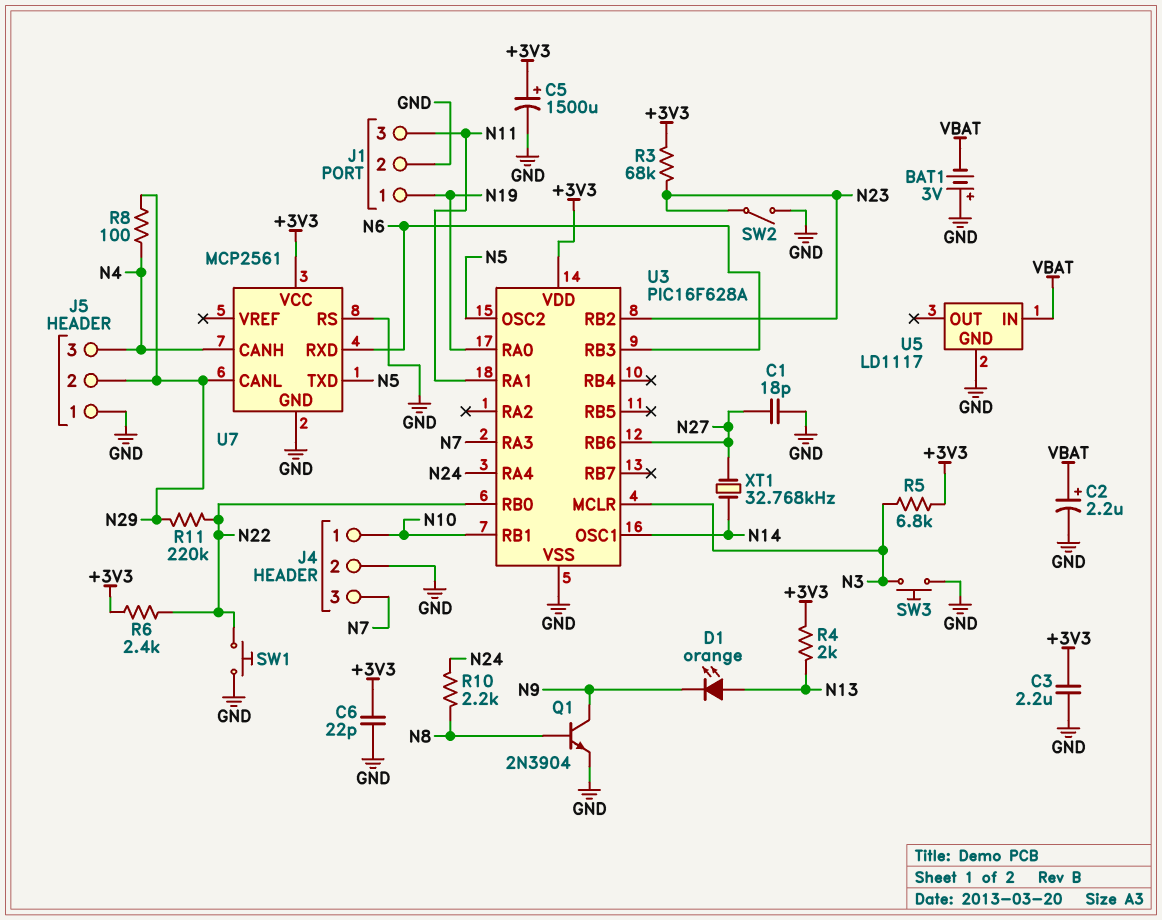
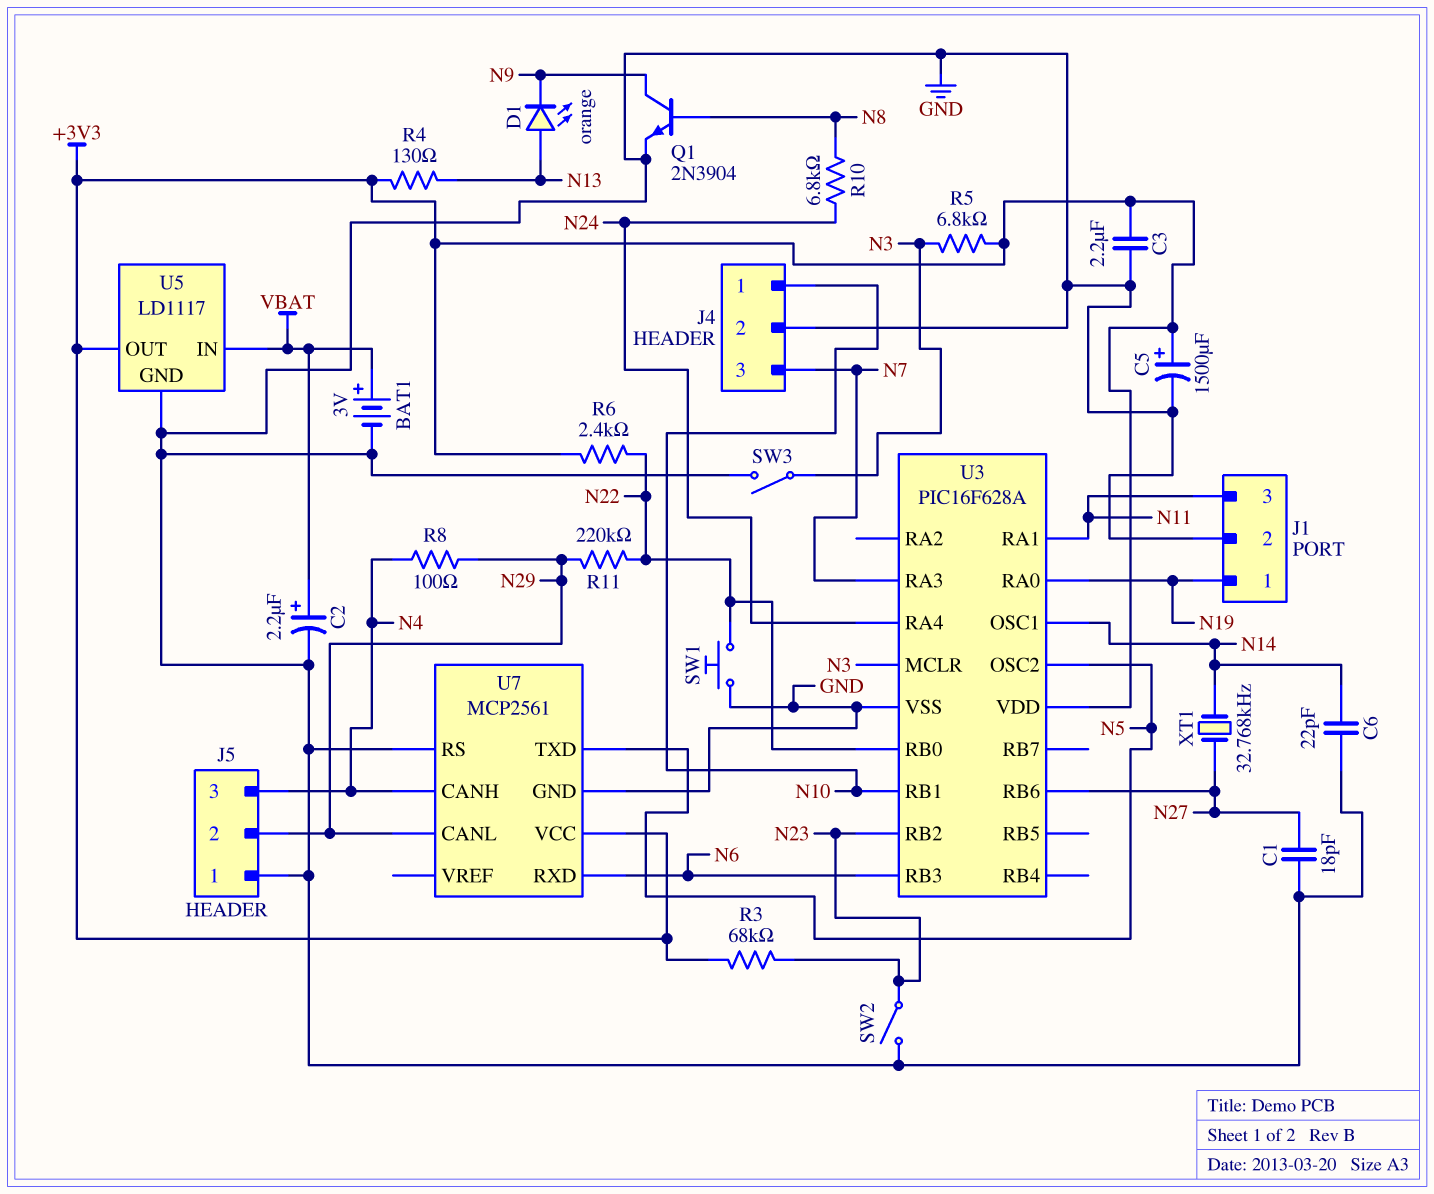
BAT1: 3V (plus GND, minus VBAT) -> 3V (plus VBAT, minus GND)
C6: 22pF (+3V3, GND) -> 22pF (GND, N14)
R4: 2k (+3V3, N13) -> 130 (+3V3, N13)
R10: 2.2k (N8, N24) -> 6.8k (N8, N24)
SW3: button (GND, N3) -> switch (GND, N3)
U5 pin OUT: none -> +3V3

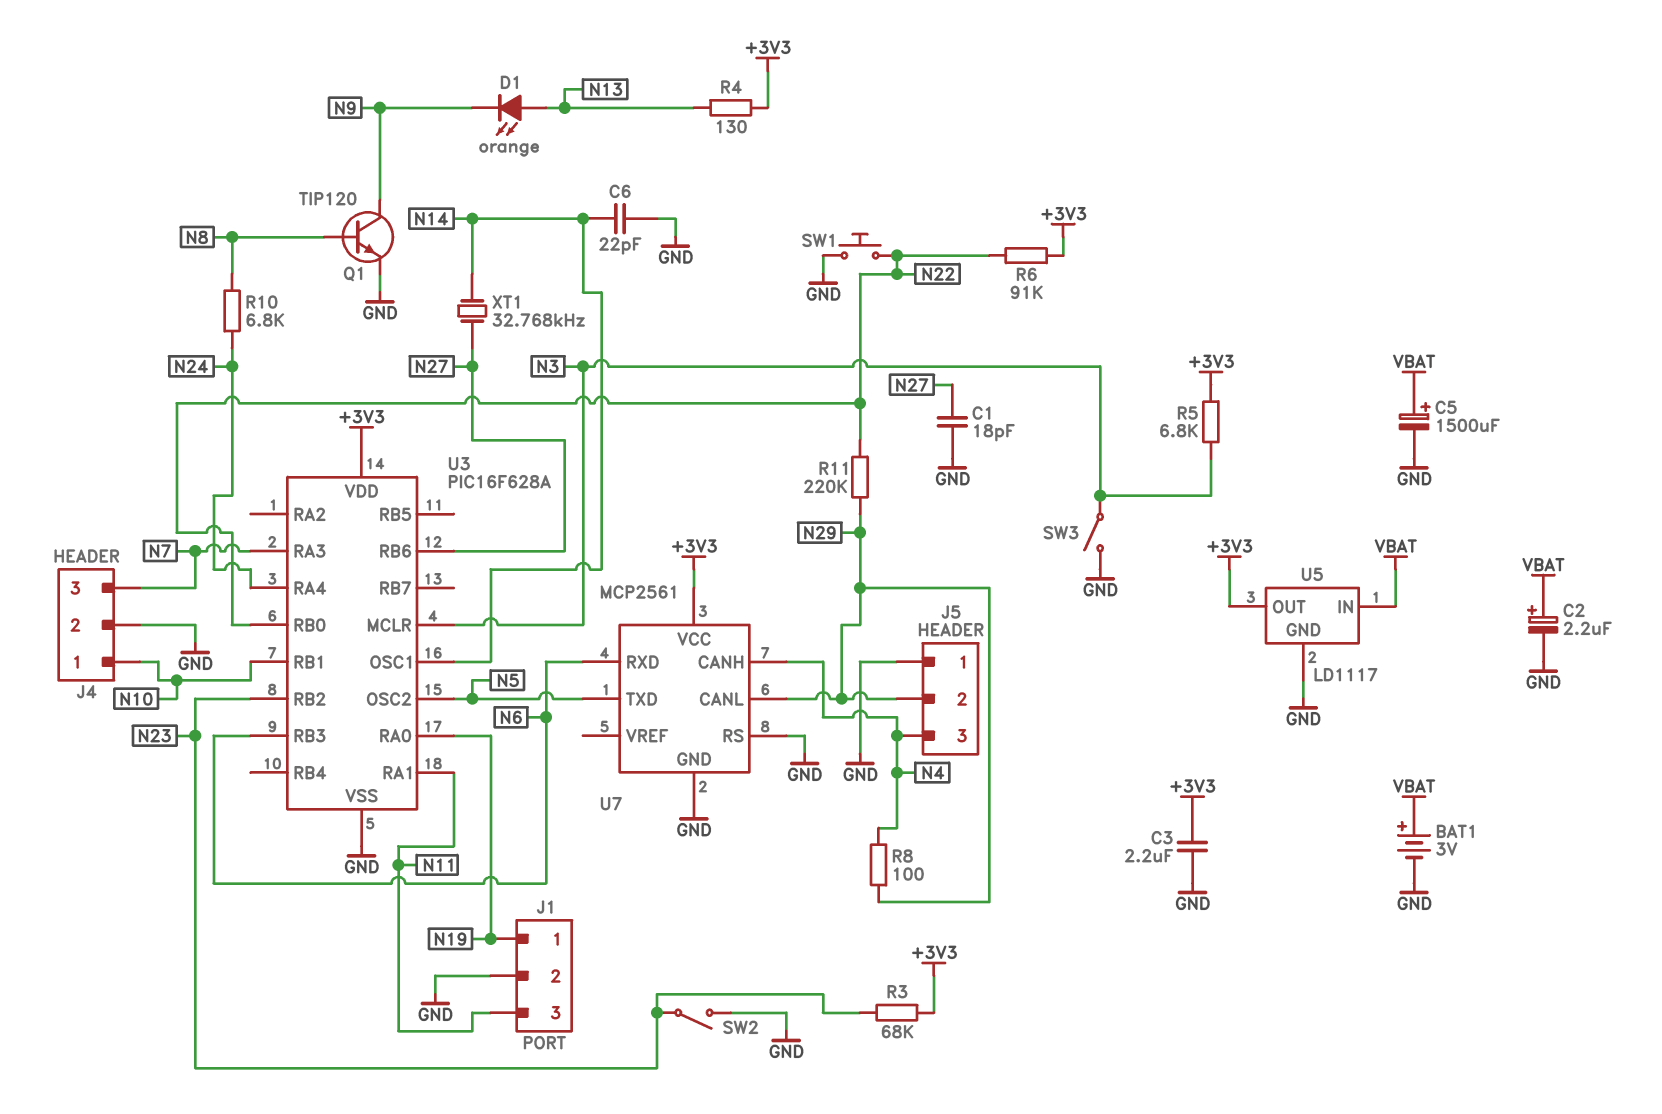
C5: 1500uF (plus +3V3, minus GND) -> 1500uF (plus VBAT, minus GND)
Q1: NPN 2N3904 (B N8, C N9, E GND) -> NPN TIP120 (B N8, C N9, E GND)
R6: 2.4k (+3V3, N22) -> 91k (+3V3, N22)

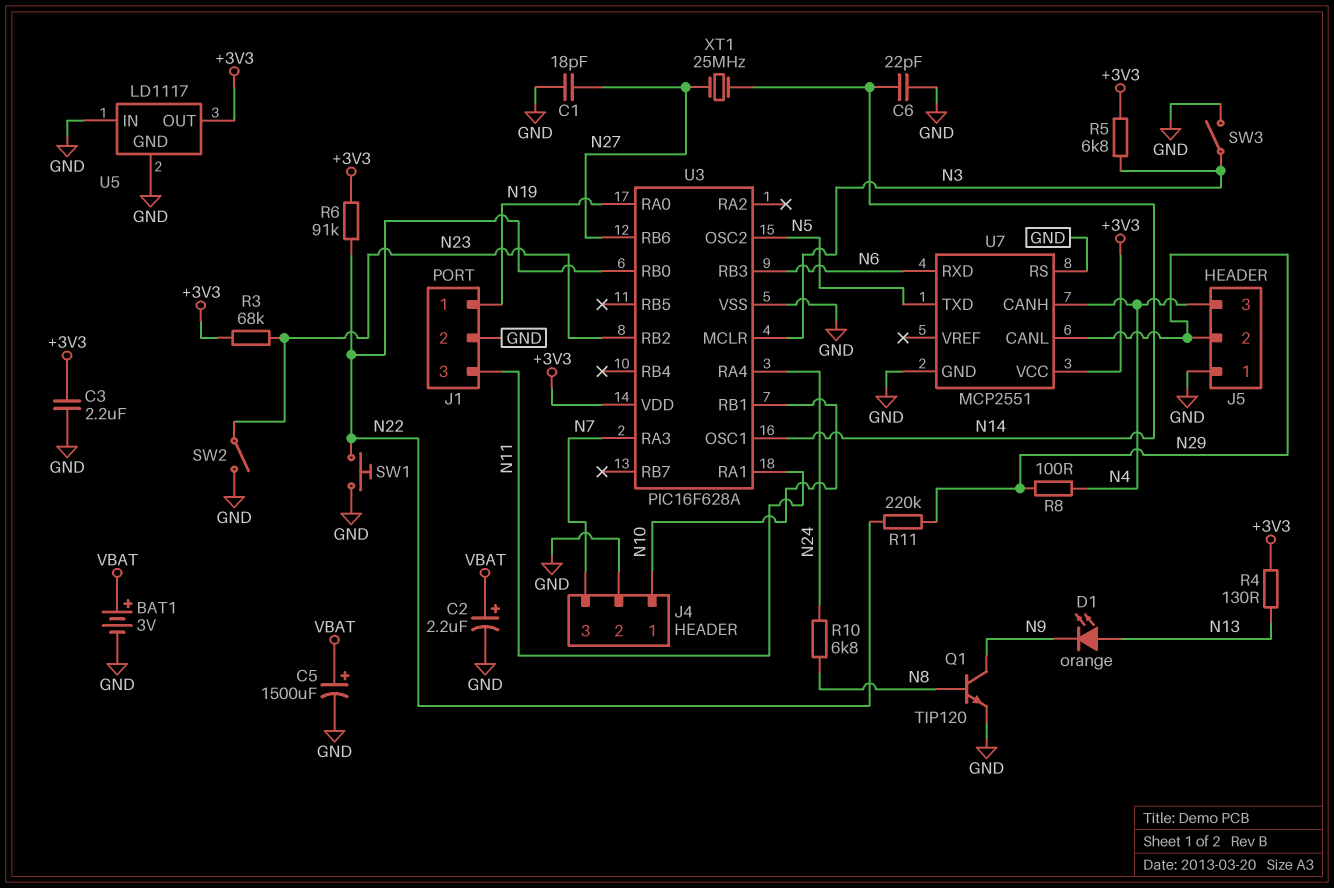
U5 pin IN: VBAT -> GND
U7: MCP2561 -> MCP2551
XT1: 32.768kHz (N14, N27) -> 25MHz (N14, N27)

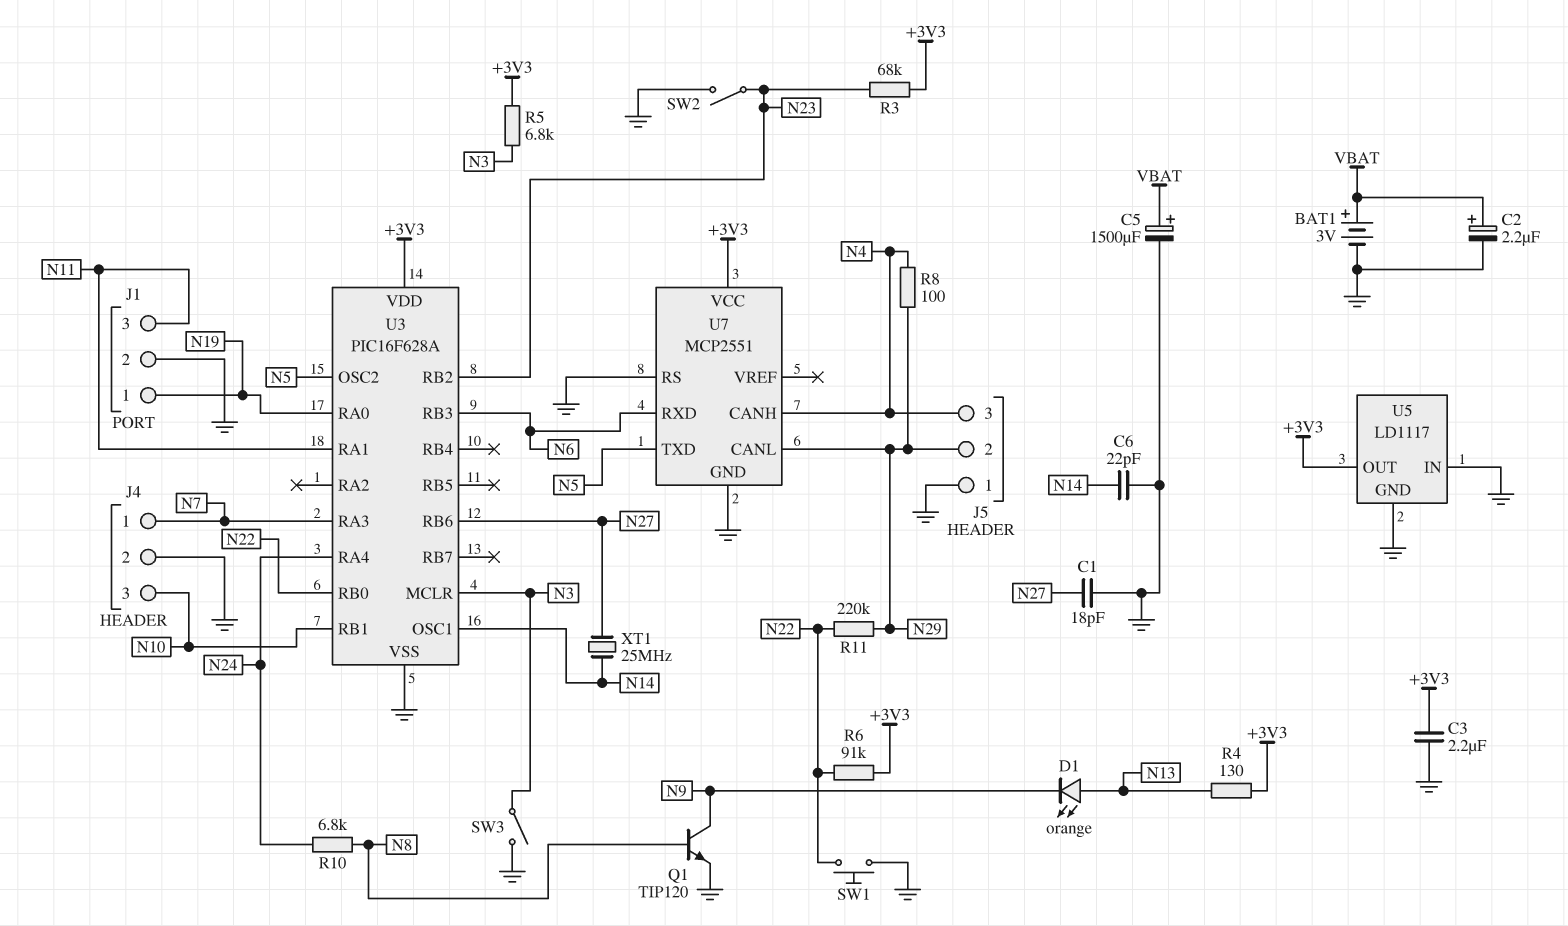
J4 pin 1: N10 -> N7
J4 pin 3: N7 -> N10

